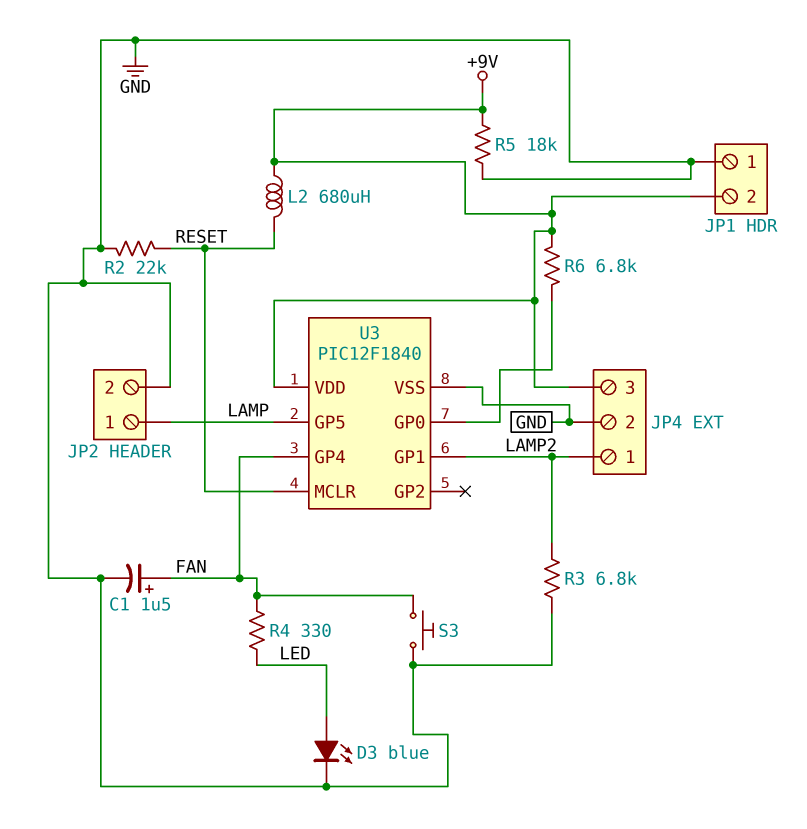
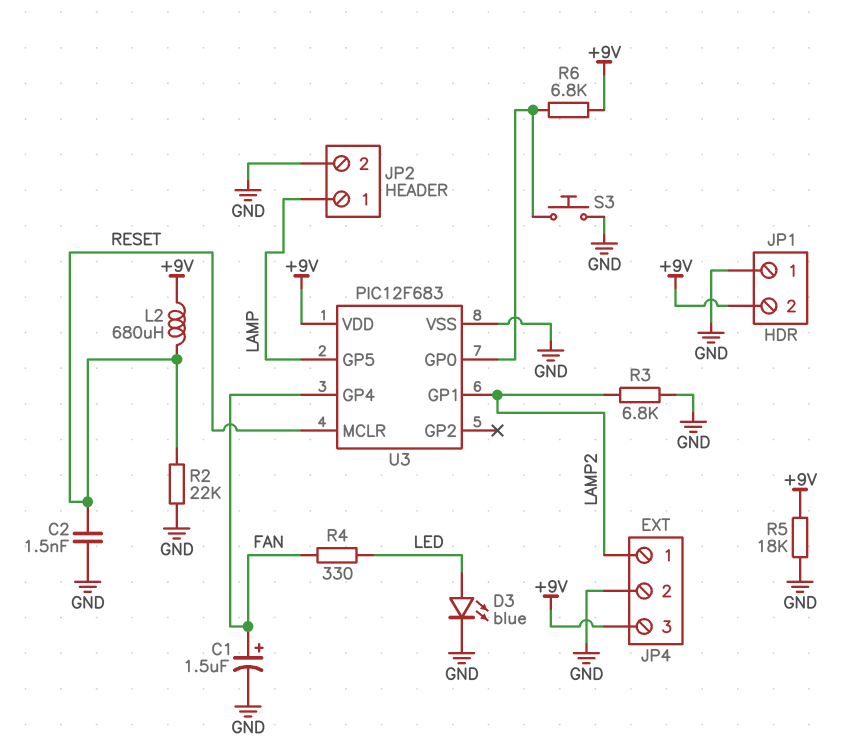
C2: none -> 1.5nF (GND, RESET)
S3: button (FAN, GND) -> button (GND, U3/GP0)
U3: PIC12F1840 -> PIC12F683

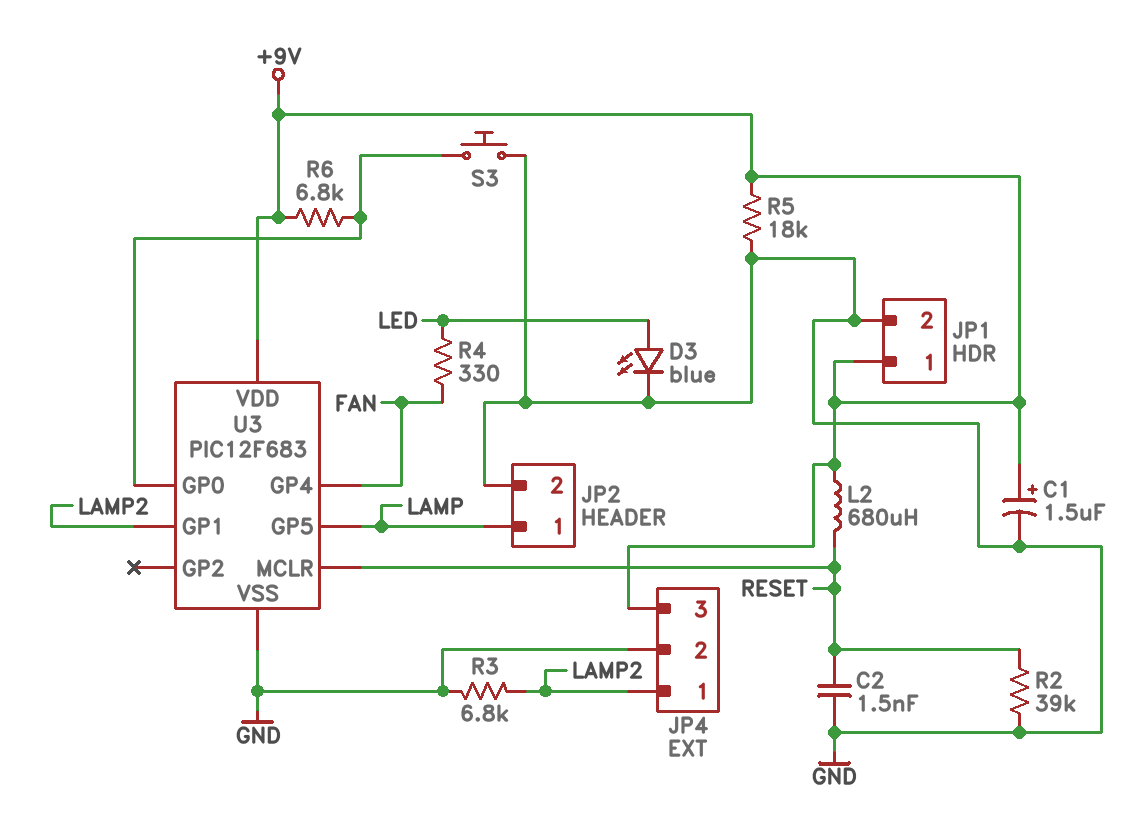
C1: 1.5uF (plus FAN, minus GND) -> 1.5uF (plus +9V, minus GND)
JP1 pin 1: GND -> +9V
JP1 pin 2: +9V -> GND
R2: 22k (GND, RESET) -> 39k (GND, RESET)

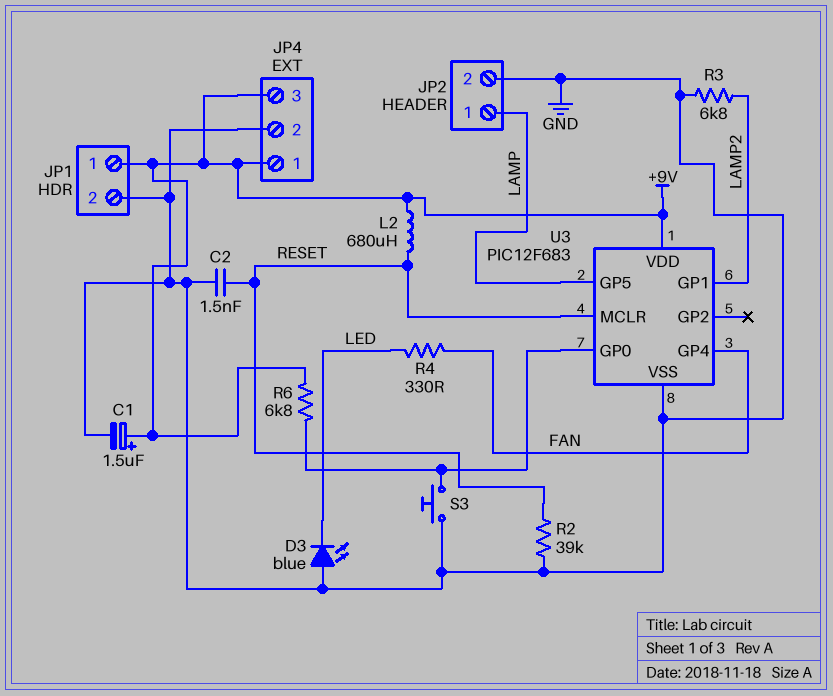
D3: LED blue (A LED, K GND) -> LED blue (A GND, K LED)
JP4 pin 1: LAMP2 -> +9V
R5: 18k (+9V, GND) -> none

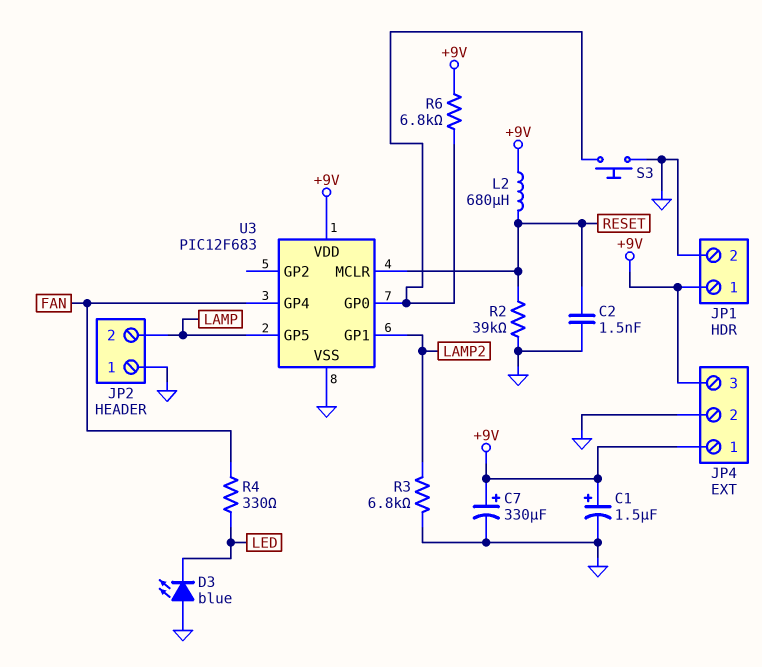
C7: none -> 330uF (plus +9V, minus GND)
JP2 pin 1: LAMP -> GND
JP2 pin 2: GND -> LAMP

